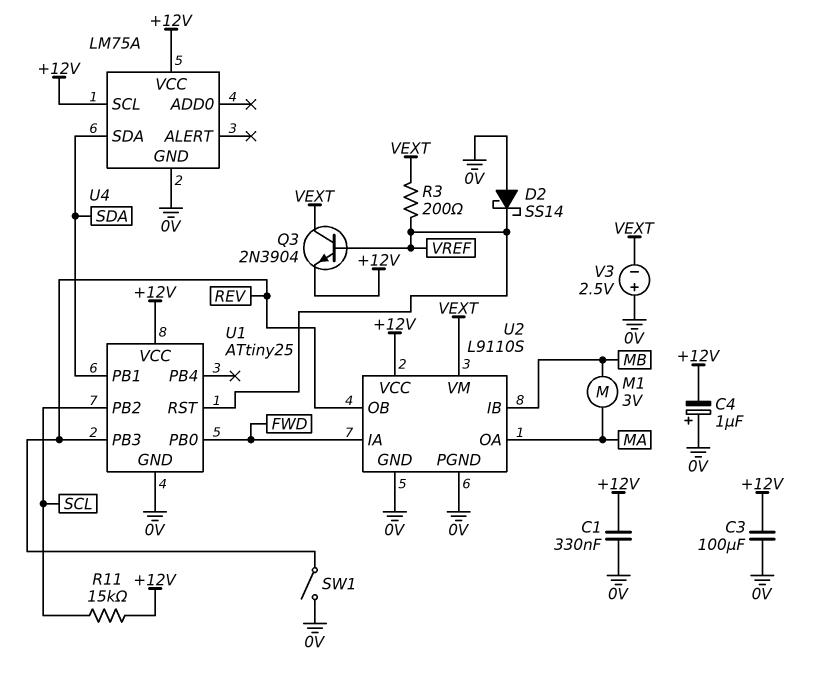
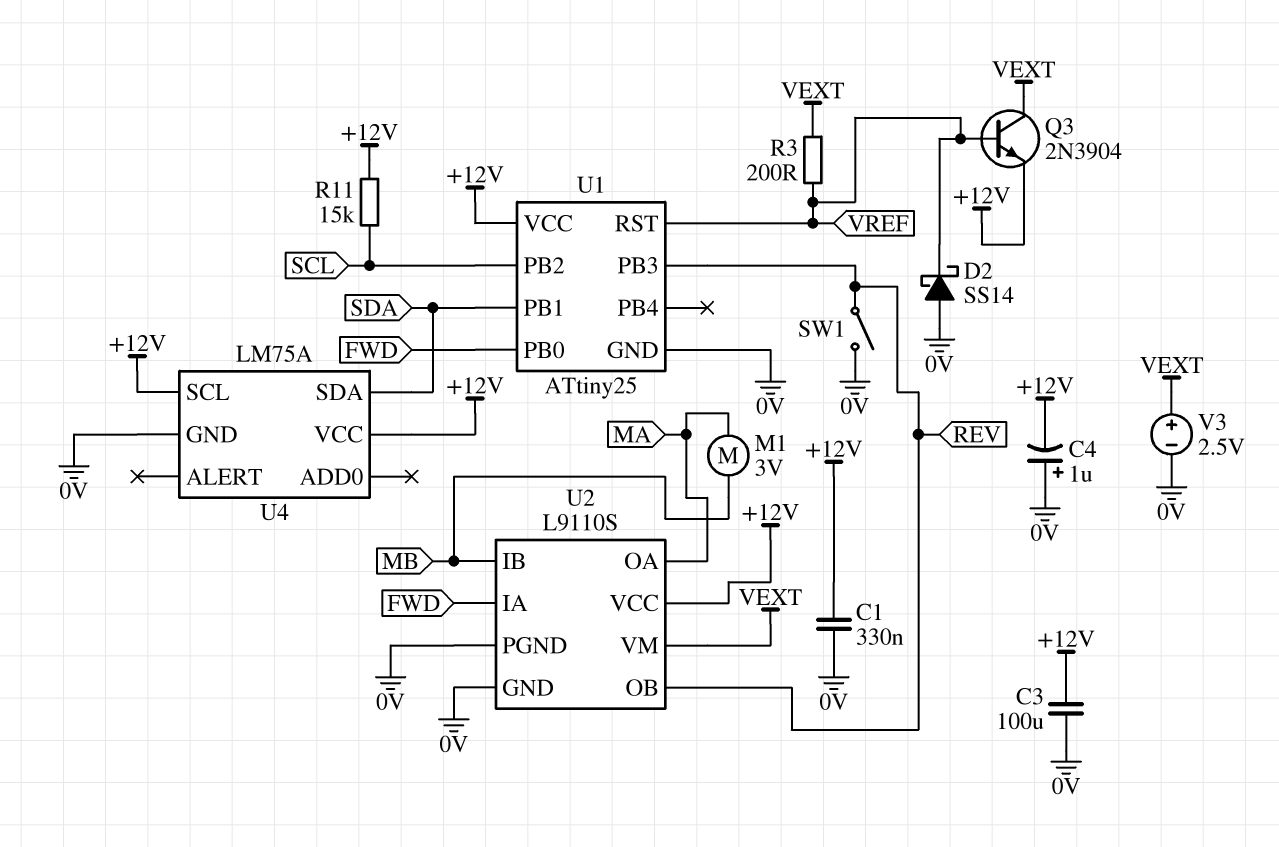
V3: 2.5V (plus 0V, minus VEXT) -> 2.5V (plus VEXT, minus 0V)

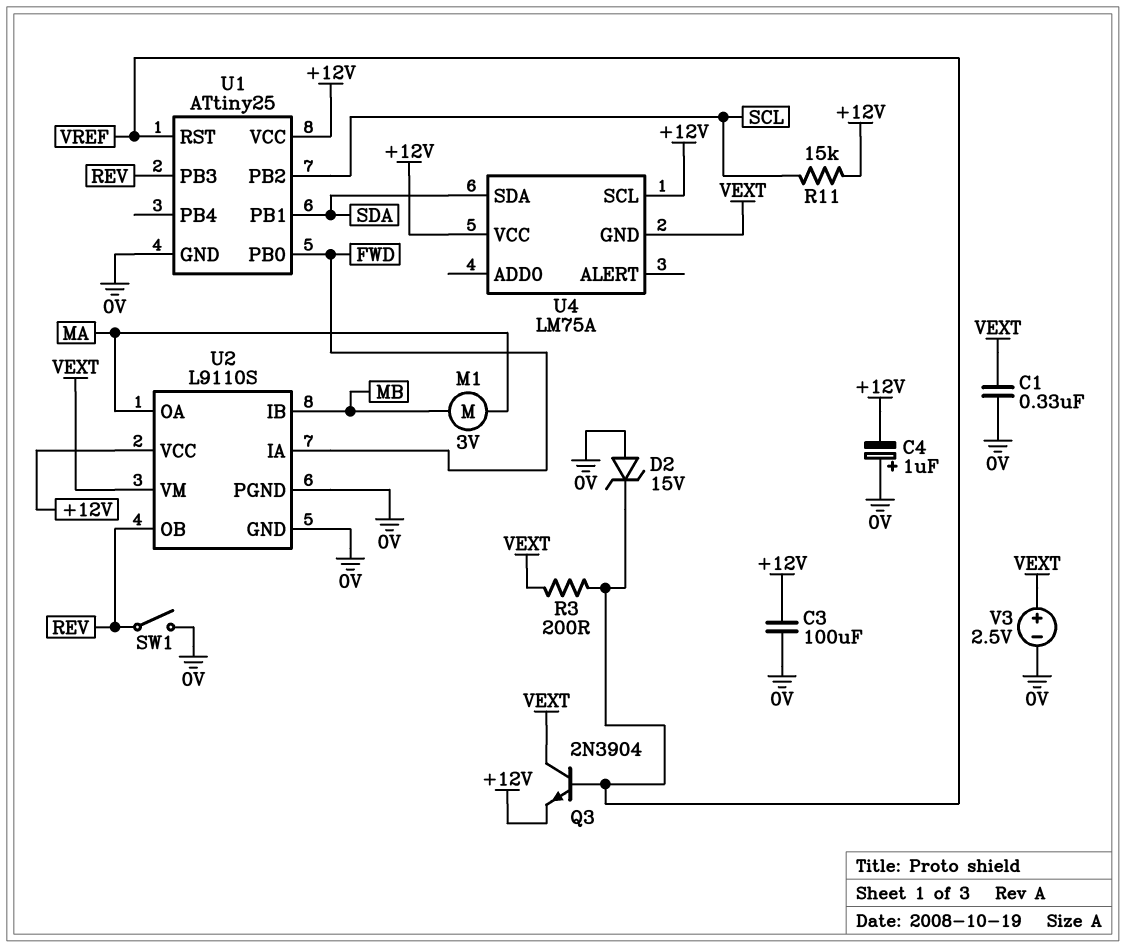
C1: 330nF (+12V, 0V) -> 330nF (0V, VEXT)
D2: schottky SS14 (A 0V, K VREF) -> zener 15V (A 0V, K VREF)
U4 pin GND: 0V -> VEXT

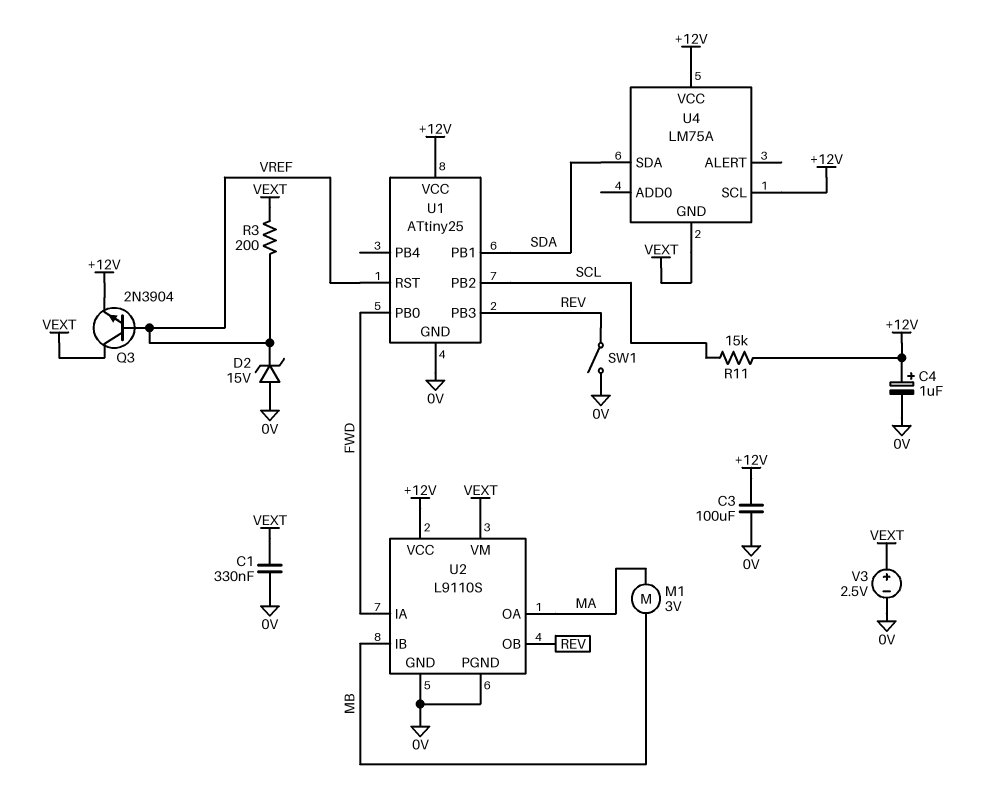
C4: 1uF (plus 0V, minus +12V) -> 1uF (plus +12V, minus 0V)

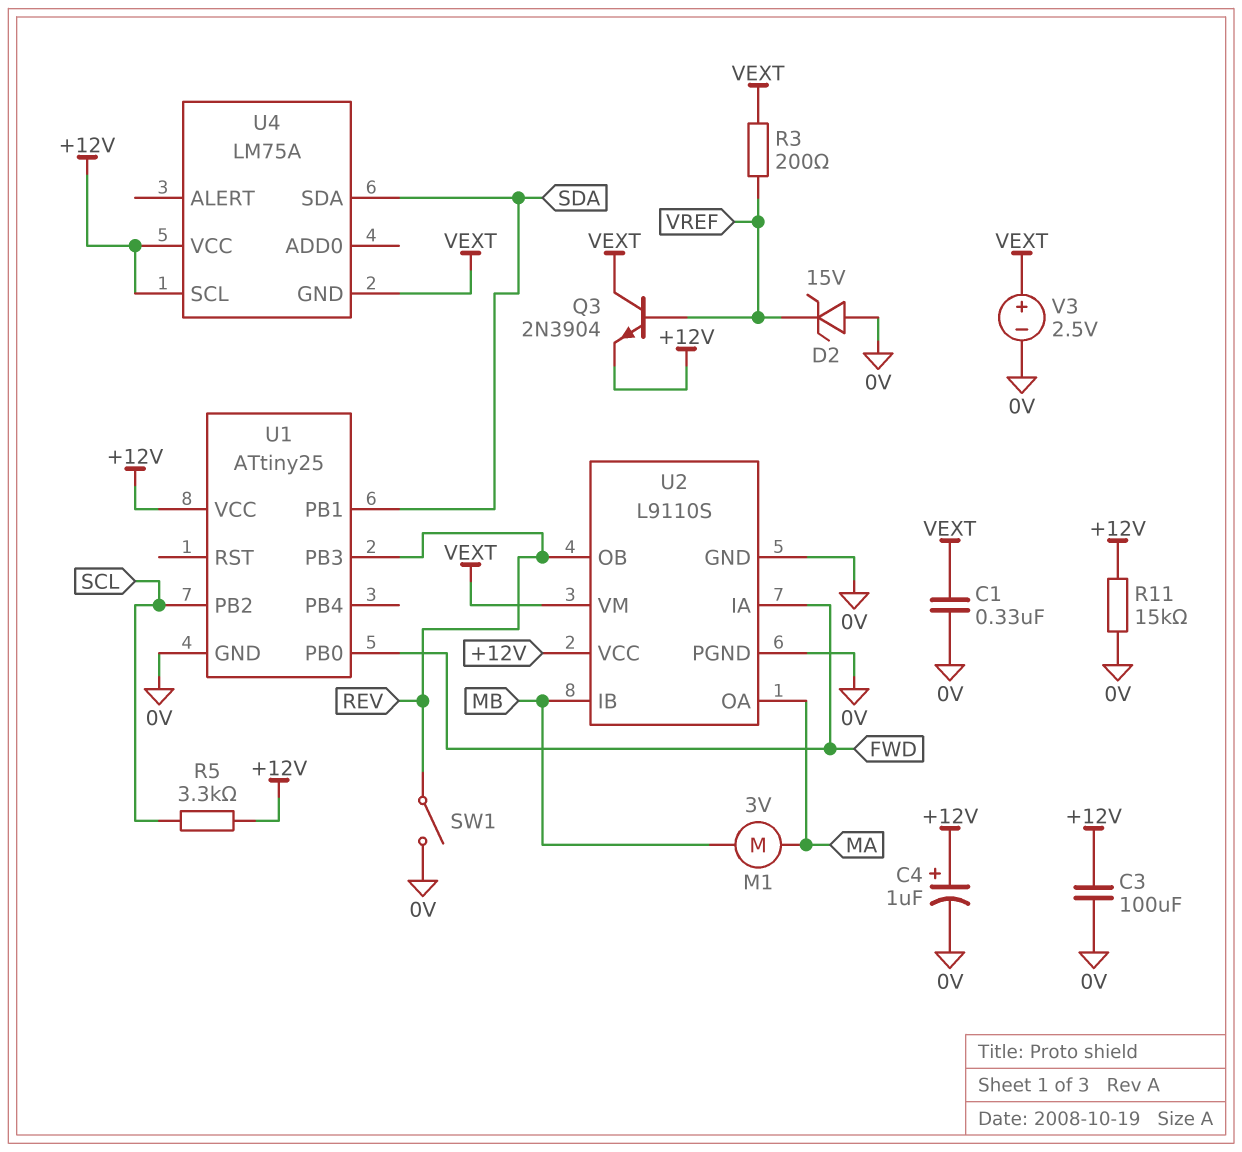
R5: none -> 3.3k (+12V, SCL)
R11: 15k (+12V, SCL) -> 15k (+12V, 0V)
U1 pin RST: VREF -> none

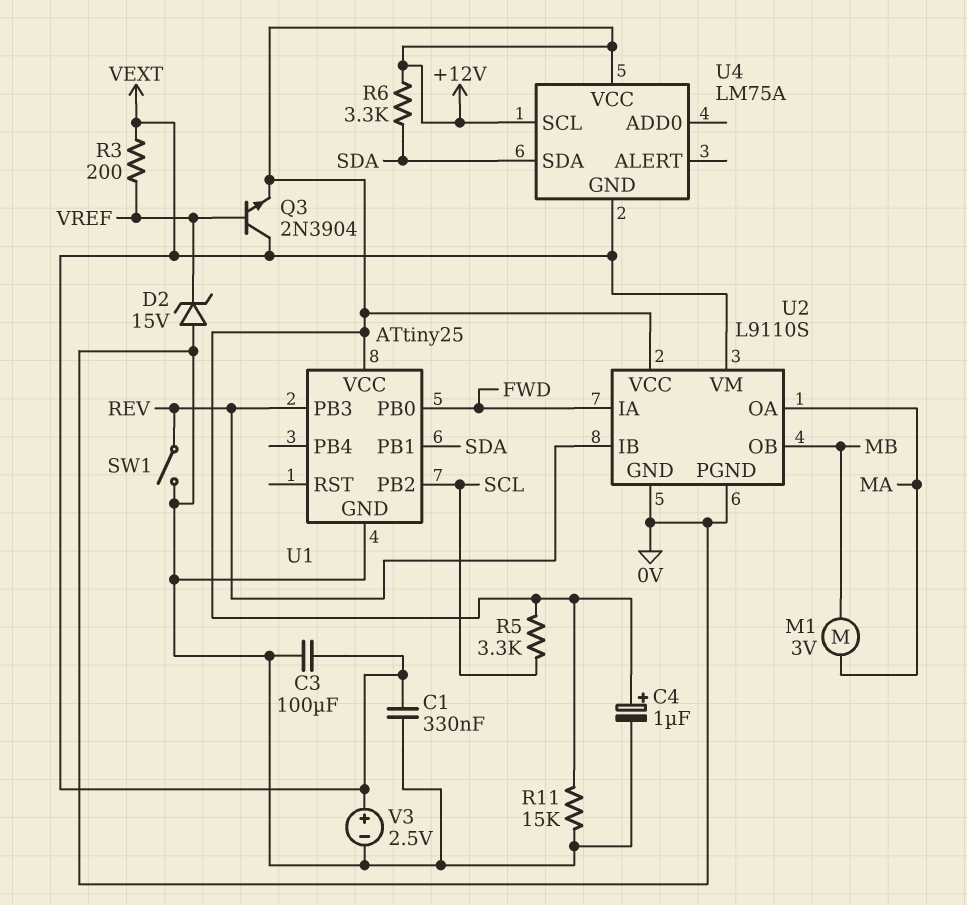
C3: 100uF (+12V, 0V) -> 100uF (0V, VEXT)
R6: none -> 3.3k (+12V, SDA)
U2 pin IB: MB -> REV
U2 pin OB: REV -> MB

